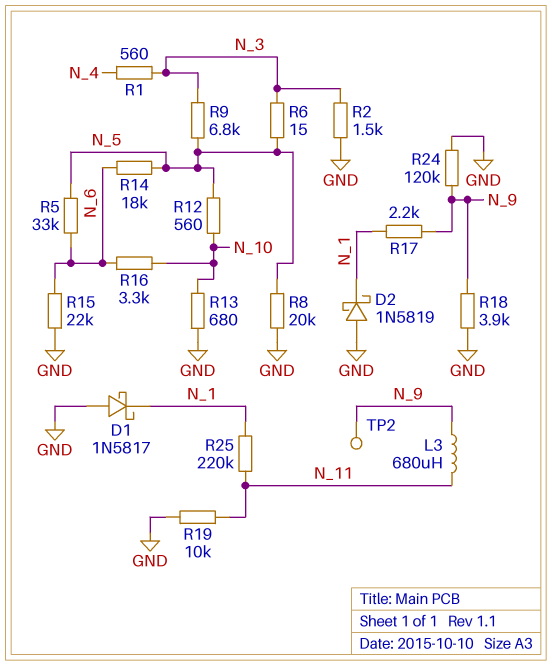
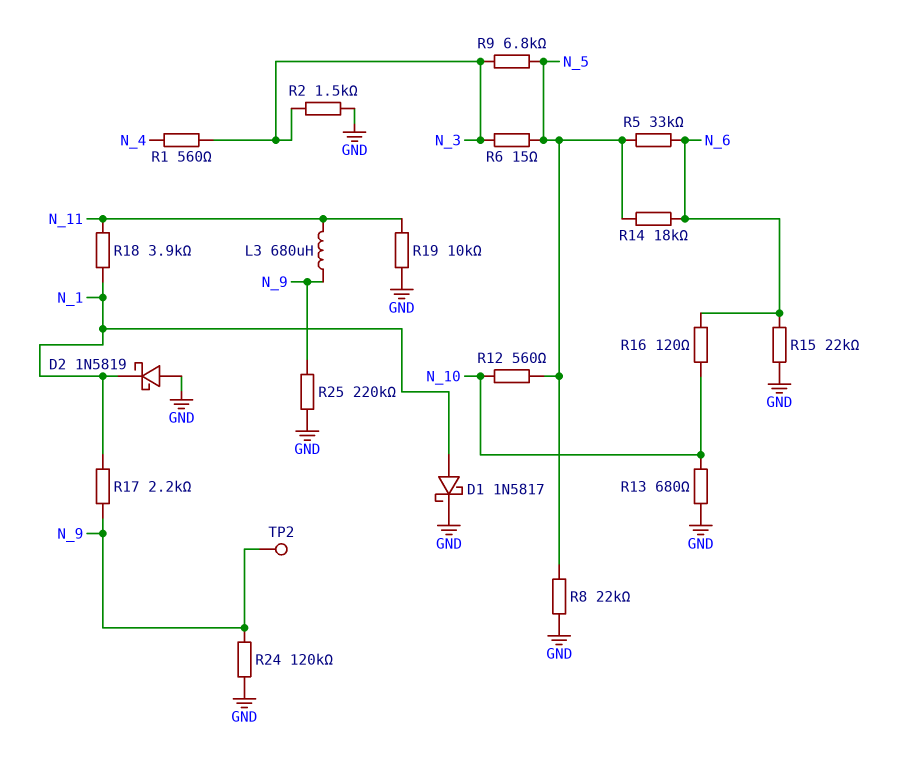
D1: schottky 1N5817 (A GND, K N_1) -> schottky 1N5817 (A N_1, K GND)
R8: 20k (GND, N_5) -> 22k (GND, N_5)
R16: 3.3k (N_6, N_10) -> 120 (N_6, N_10)
R18: 3.9k (GND, N_9) -> 3.9k (N_1, N_11)
R25: 220k (N_1, N_11) -> 220k (GND, N_9)

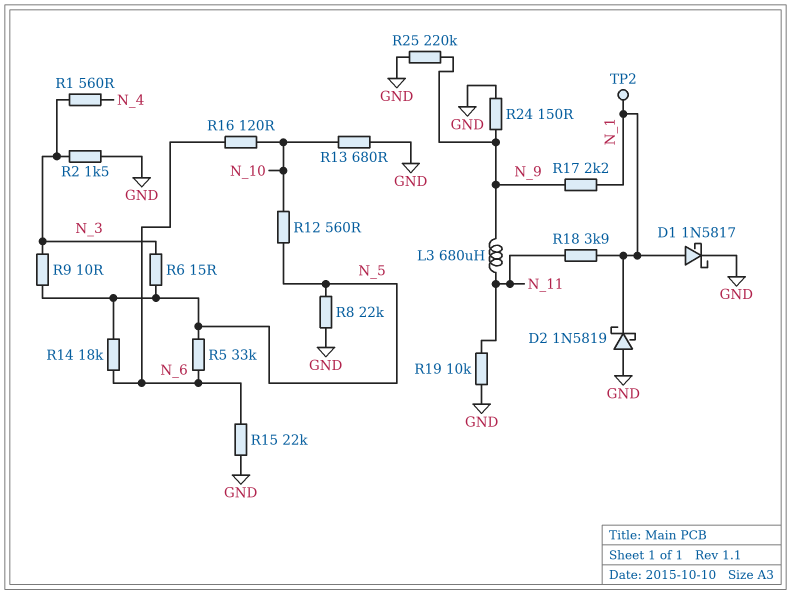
R9: 6.8k (N_3, N_5) -> 10 (N_3, N_5)
R24: 120k (GND, N_9) -> 150 (GND, N_9)
TP2: test point (N_9) -> test point (N_1)

